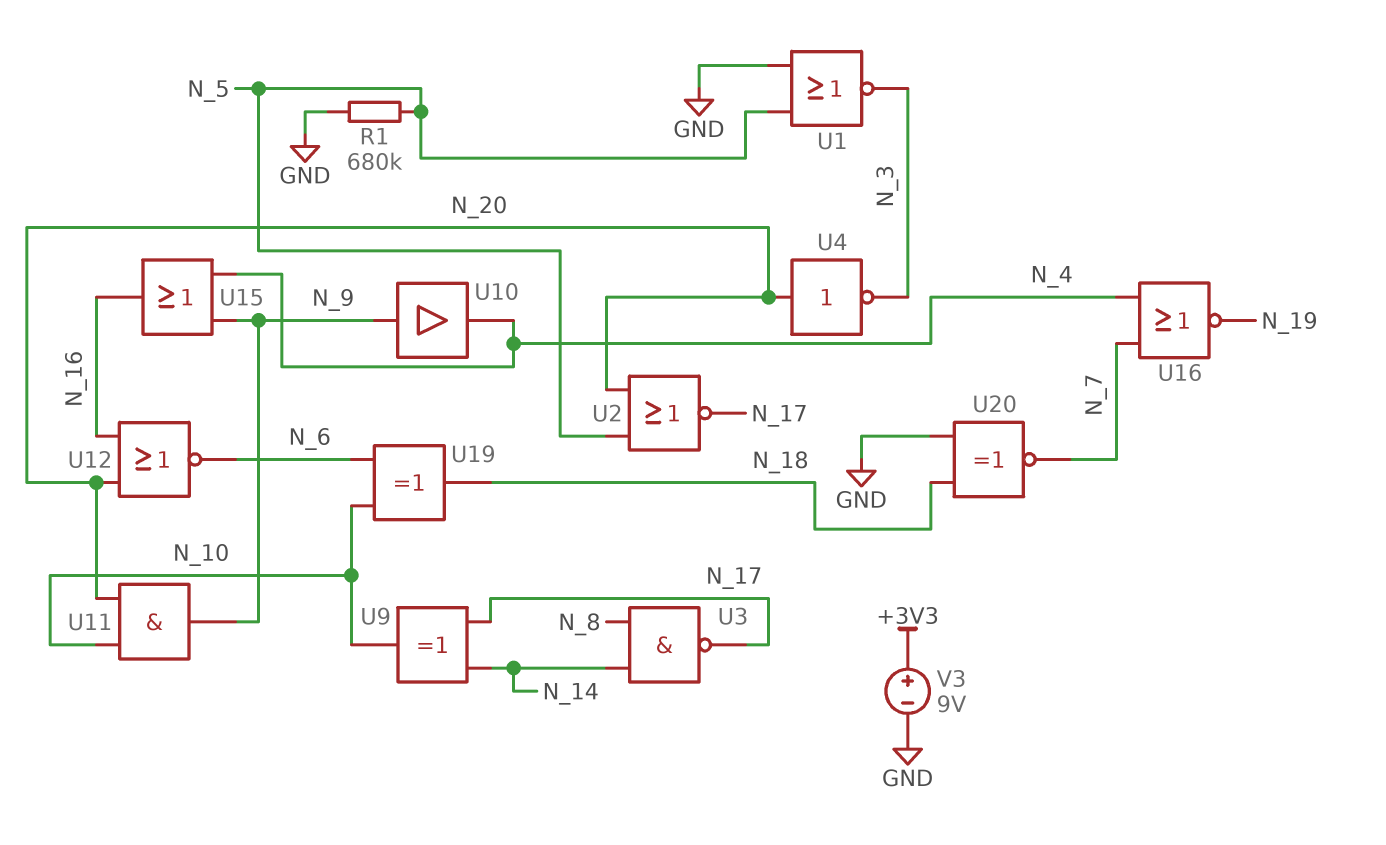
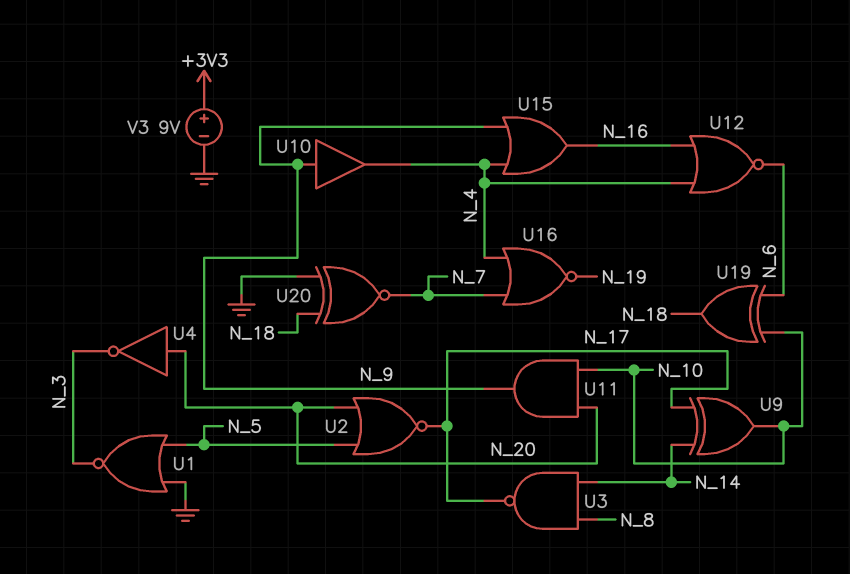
R1: 680k (GND, N_5) -> none
U12: NOR (in N_16, in N_20, out N_6) -> NOR (in N_4, in N_16, out N_6)

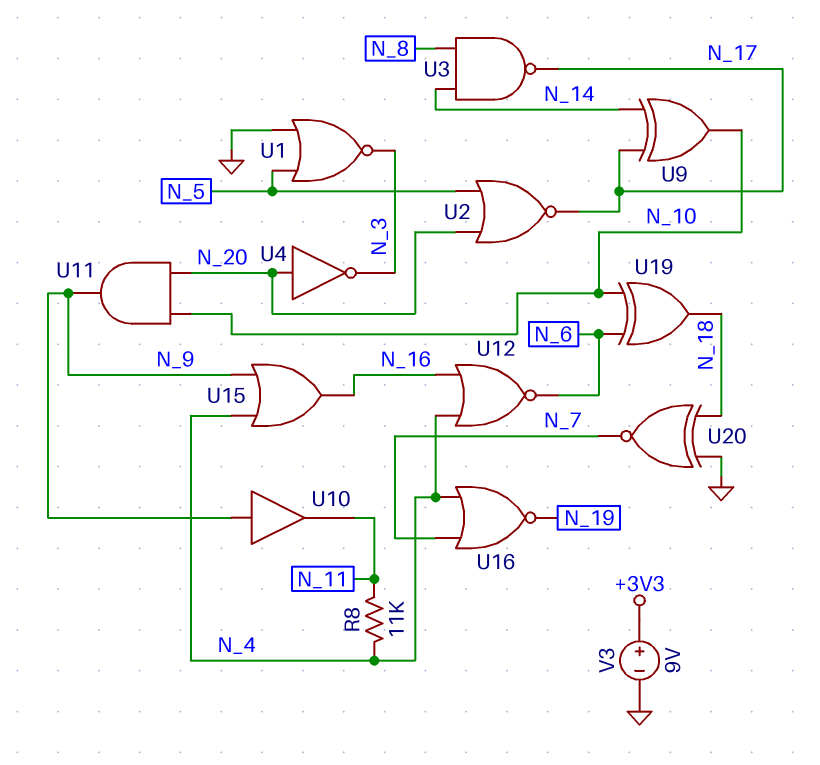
R8: none -> 11k (N_4, N_11)
U10: buffer (in N_9, out N_4) -> buffer (in N_9, out N_11)

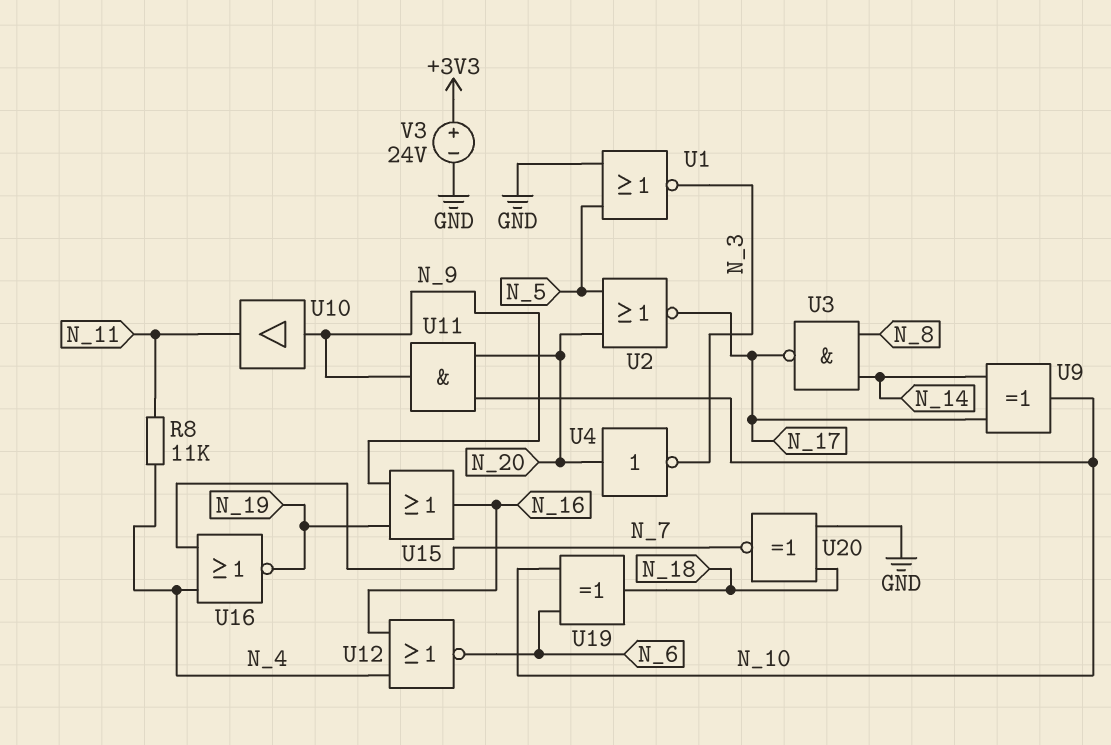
U15: OR (in N_4, in N_9, out N_16) -> OR (in N_9, in N_19, out N_16)
V3: 9V (plus +3V3, minus GND) -> 24V (plus +3V3, minus GND)

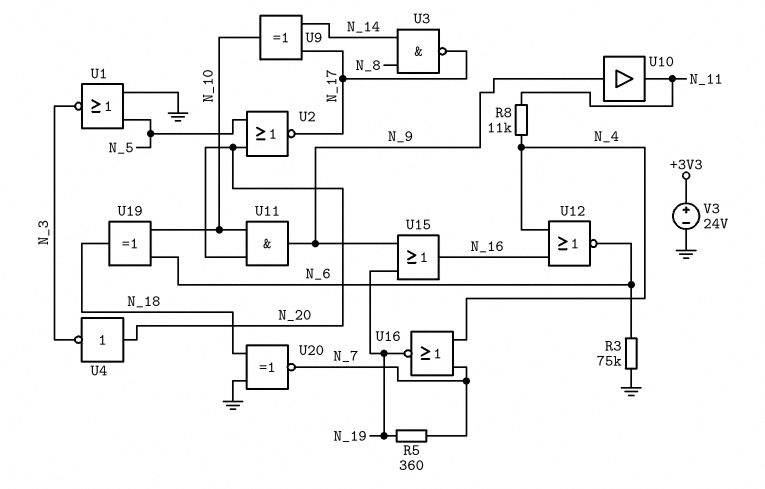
R3: none -> 75k (GND, N_6)
R5: none -> 360 (N_7, N_19)

